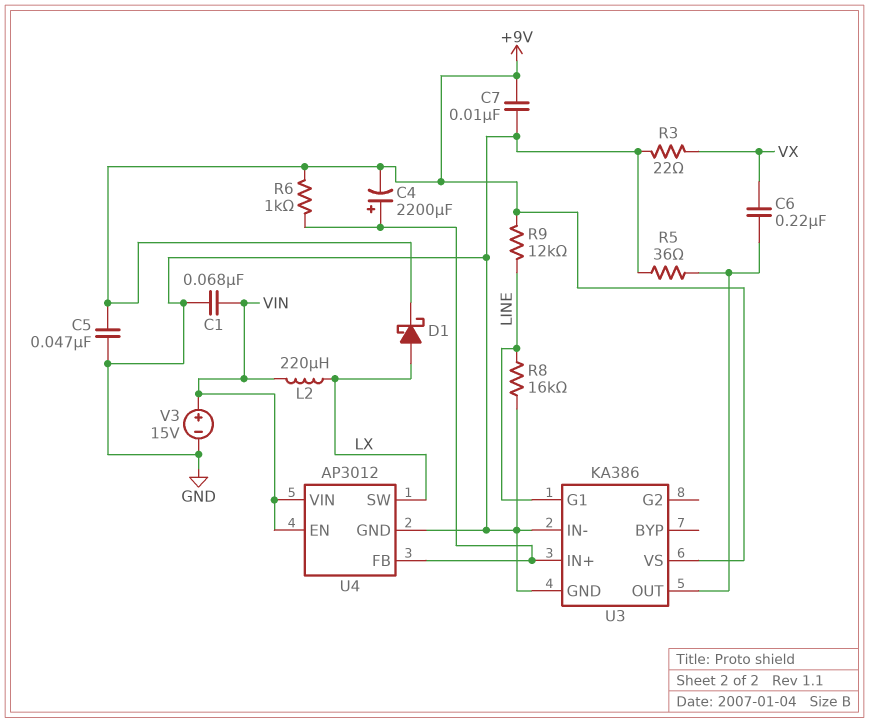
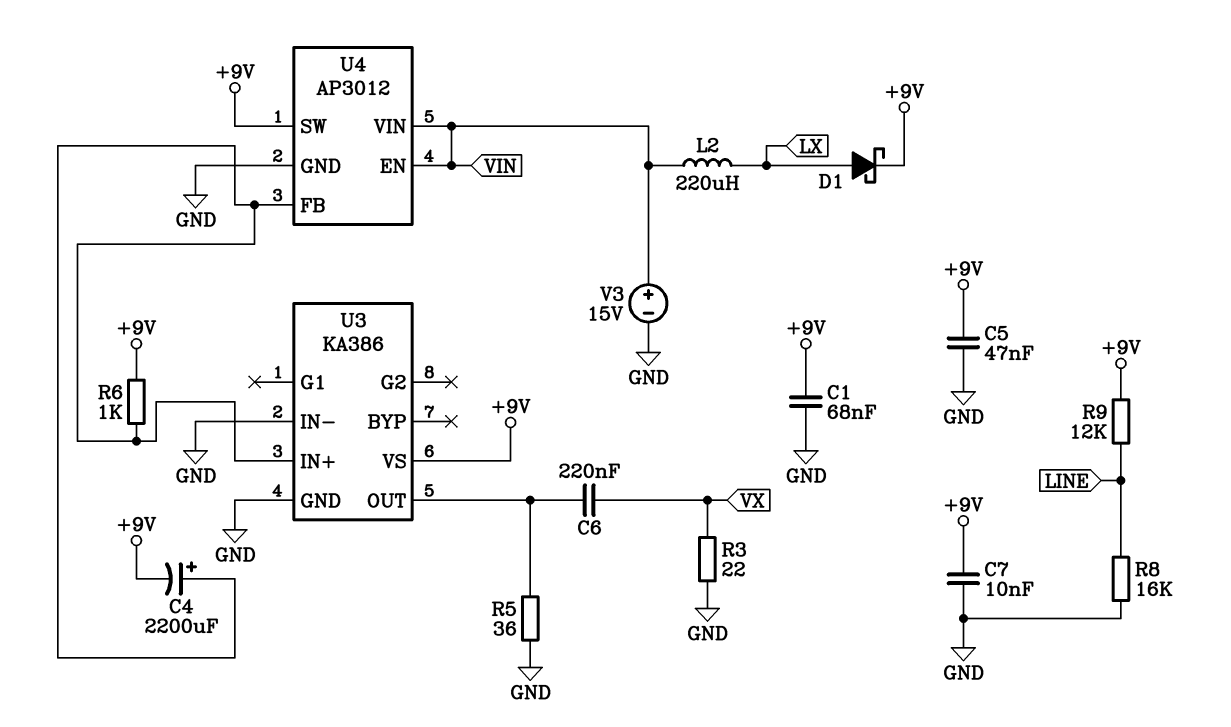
C1: 68nF (GND, VIN) -> 68nF (+9V, GND)
U3 pin G1: LINE -> none
U4 pin SW: LX -> +9V

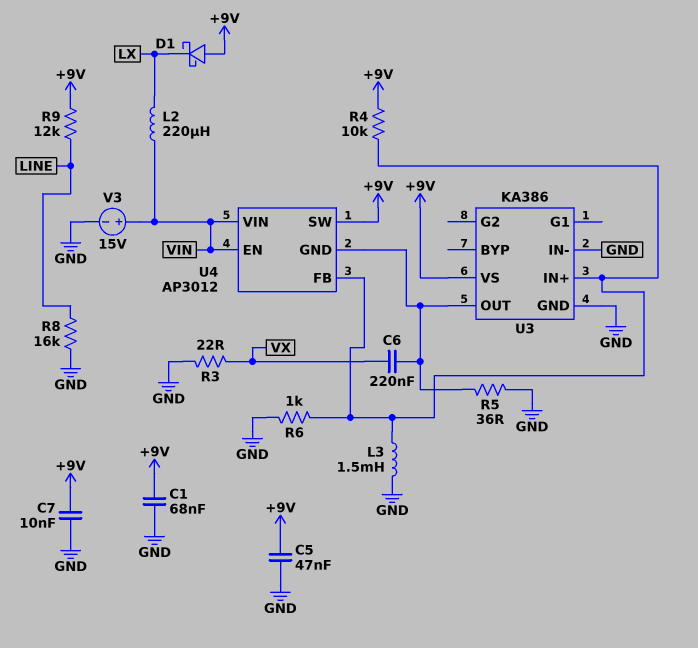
C4: 2200uF (plus U3/IN+, minus +9V) -> none
D1: schottky (A LX, K +9V) -> schottky (A +9V, K LX)
L3: none -> 1.5mH (GND, U3/IN+)
R4: none -> 10k (+9V, U3/IN+)
R6: 1k (+9V, U3/IN+) -> 1k (GND, U3/IN+)
U4 pin GND: GND -> U3/OUT

